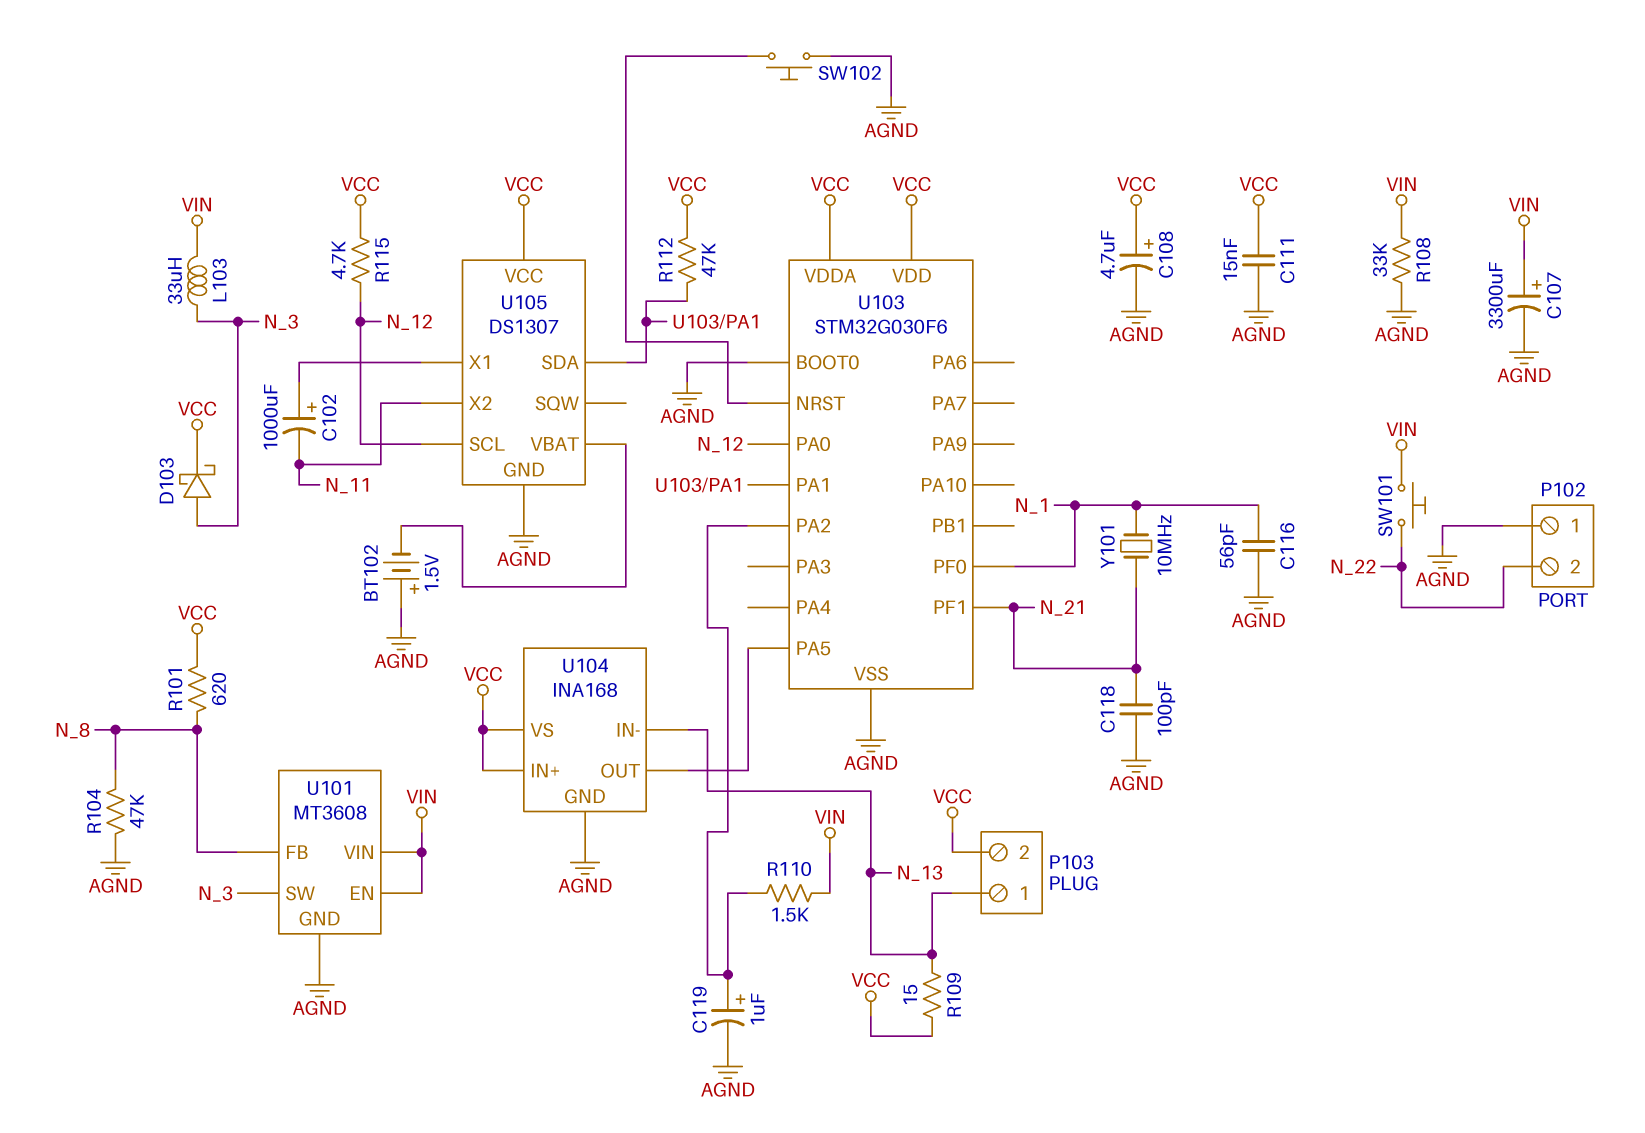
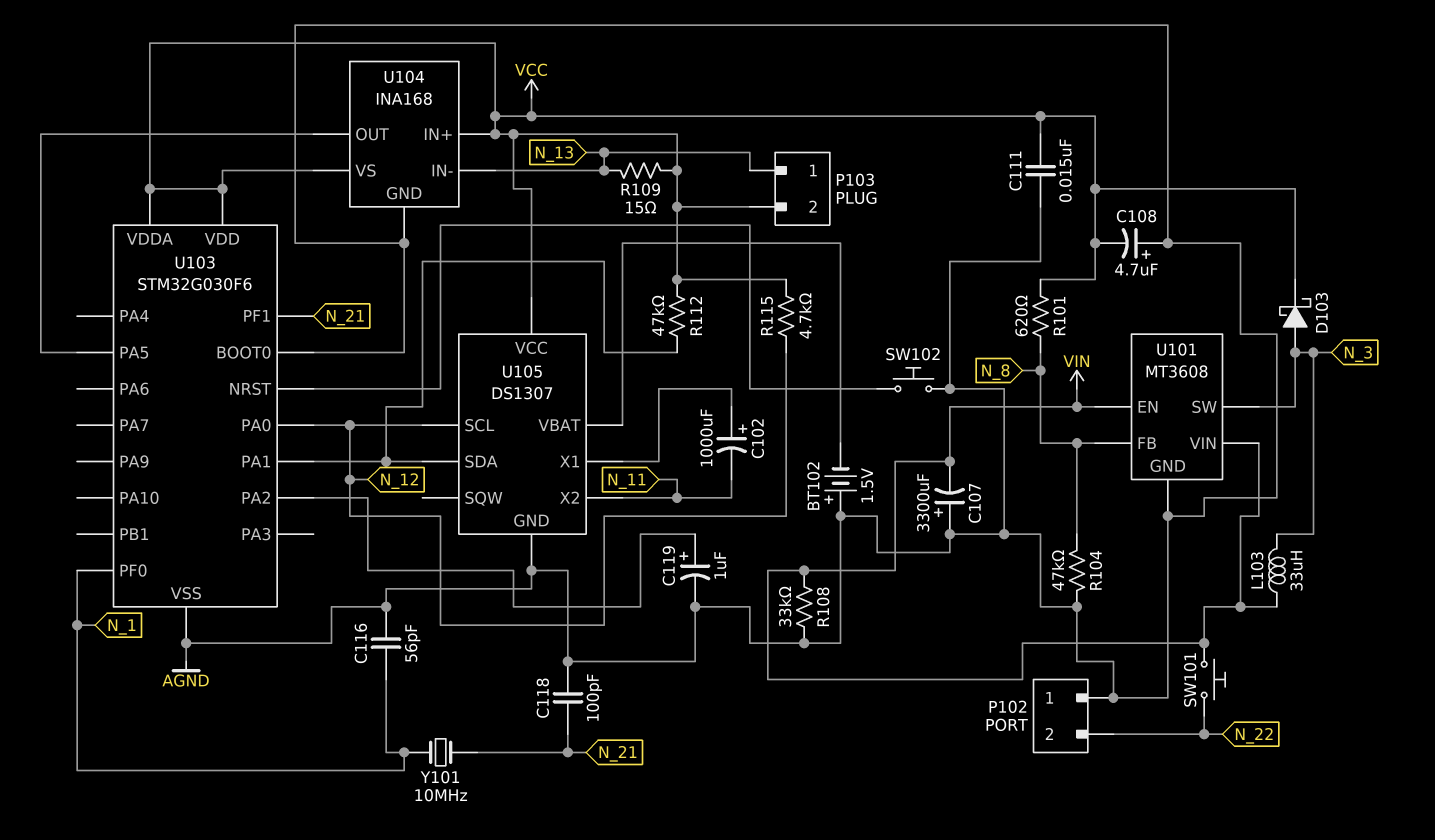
C107: 3300uF (plus VIN, minus AGND) -> 3300uF (plus AGND, minus VIN)
C108: 4.7uF (plus VCC, minus AGND) -> 4.7uF (plus AGND, minus VCC)
R110: 1.5k (U103/PA2, VIN) -> none

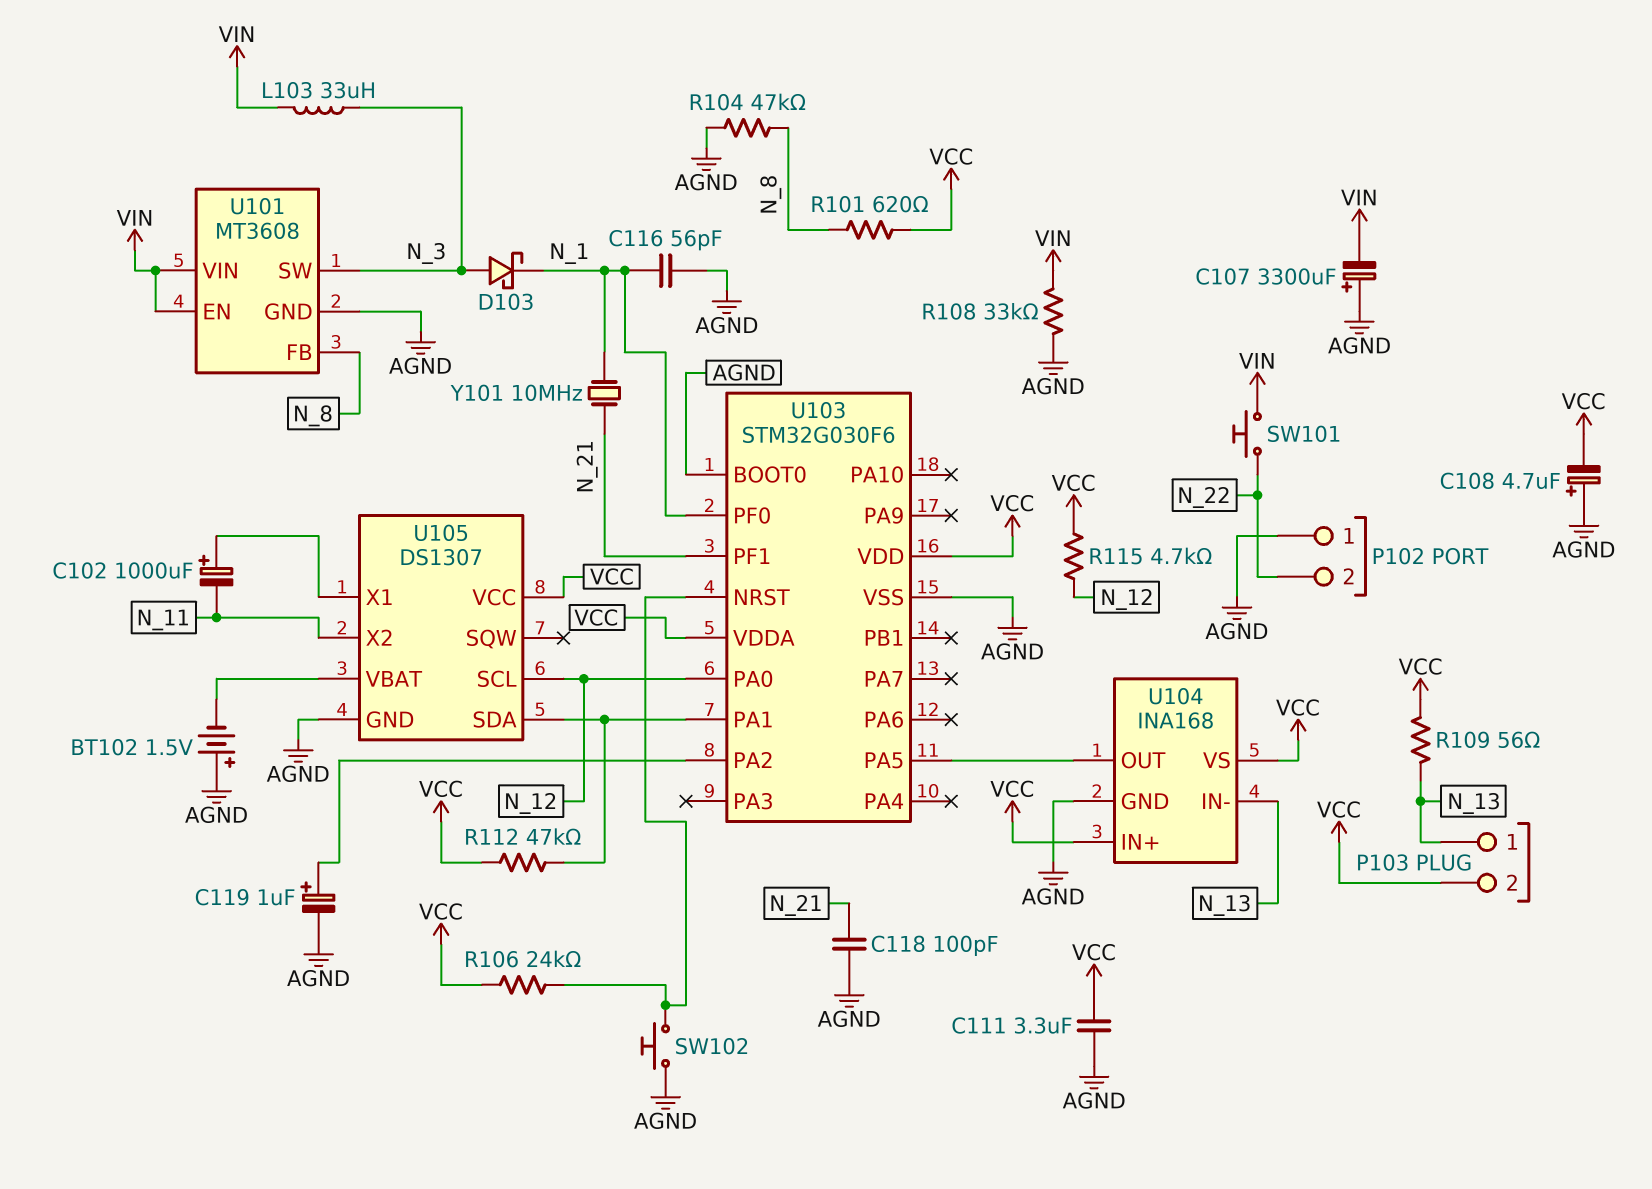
C111: 15nF (AGND, VCC) -> 3.3uF (AGND, VCC)
D103: schottky (A N_3, K VCC) -> schottky (A N_3, K N_1)
R106: none -> 24k (U103/NRST, VCC)
R109: 15 (N_13, VCC) -> 56 (N_13, VCC)

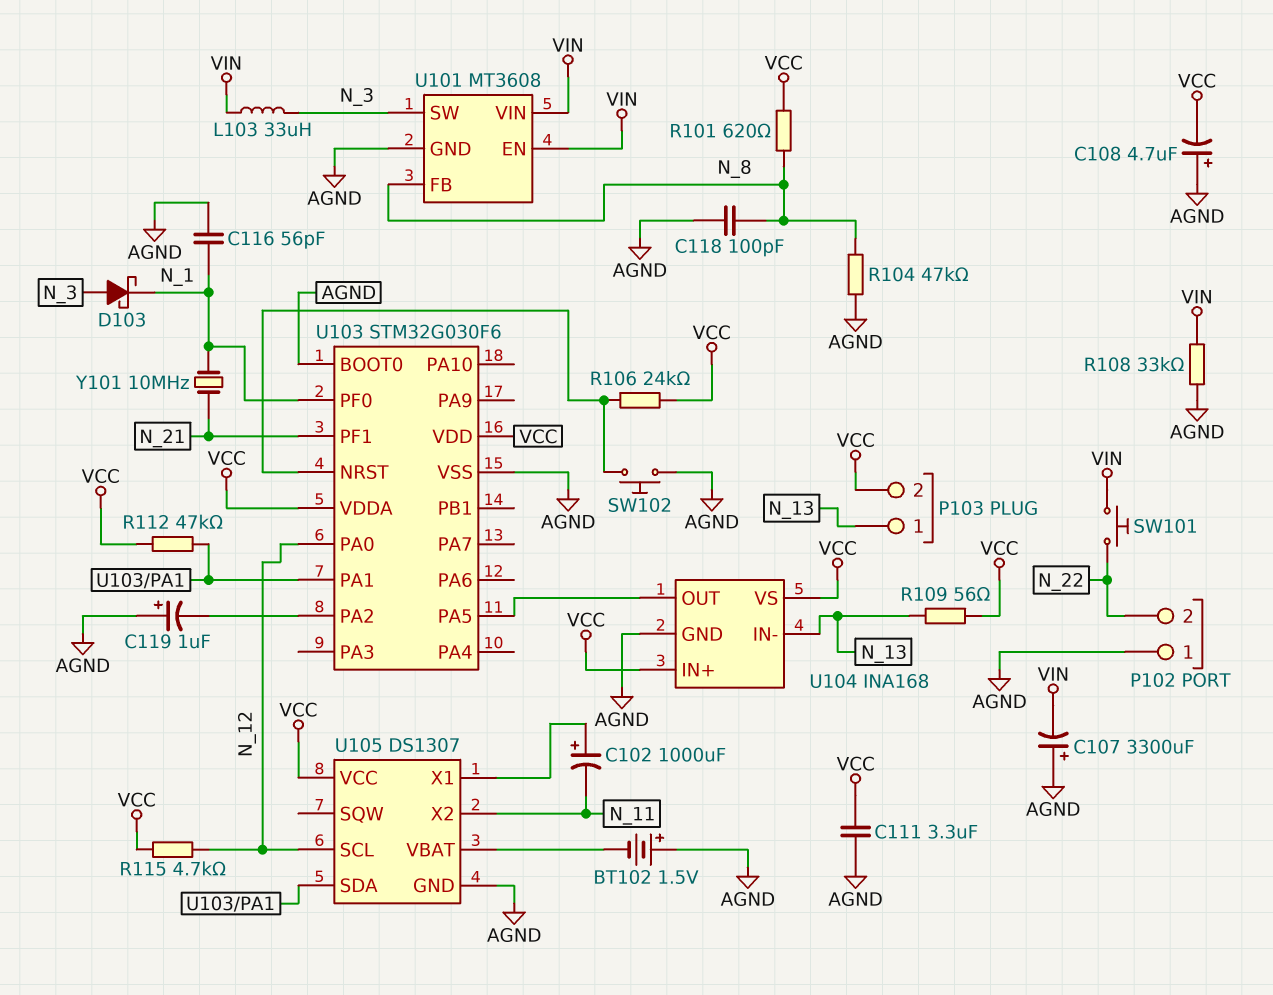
C118: 100pF (AGND, N_21) -> 100pF (AGND, N_8)
C119: 1uF (plus U103/PA2, minus AGND) -> 1uF (plus AGND, minus U103/PA2)

